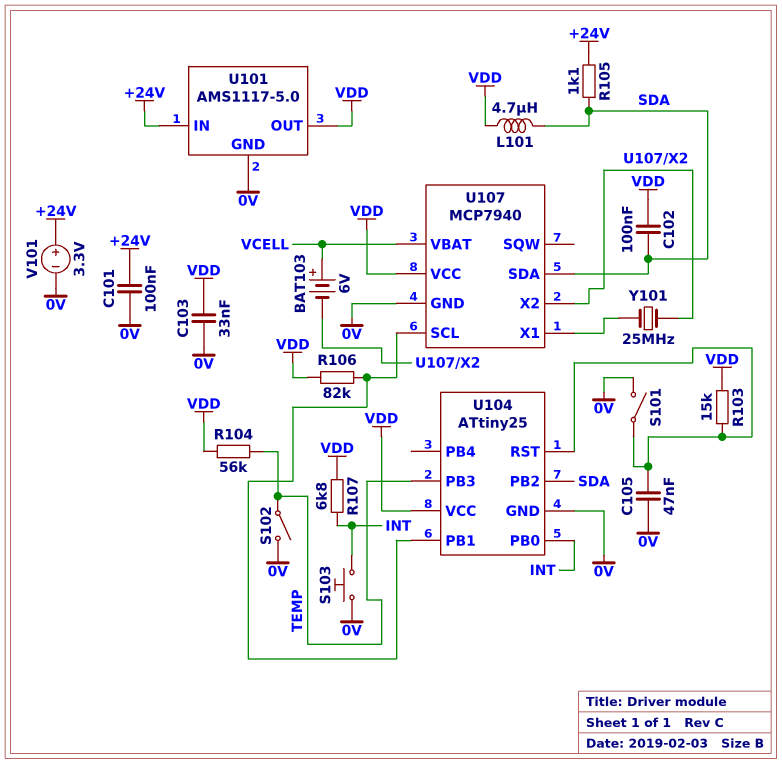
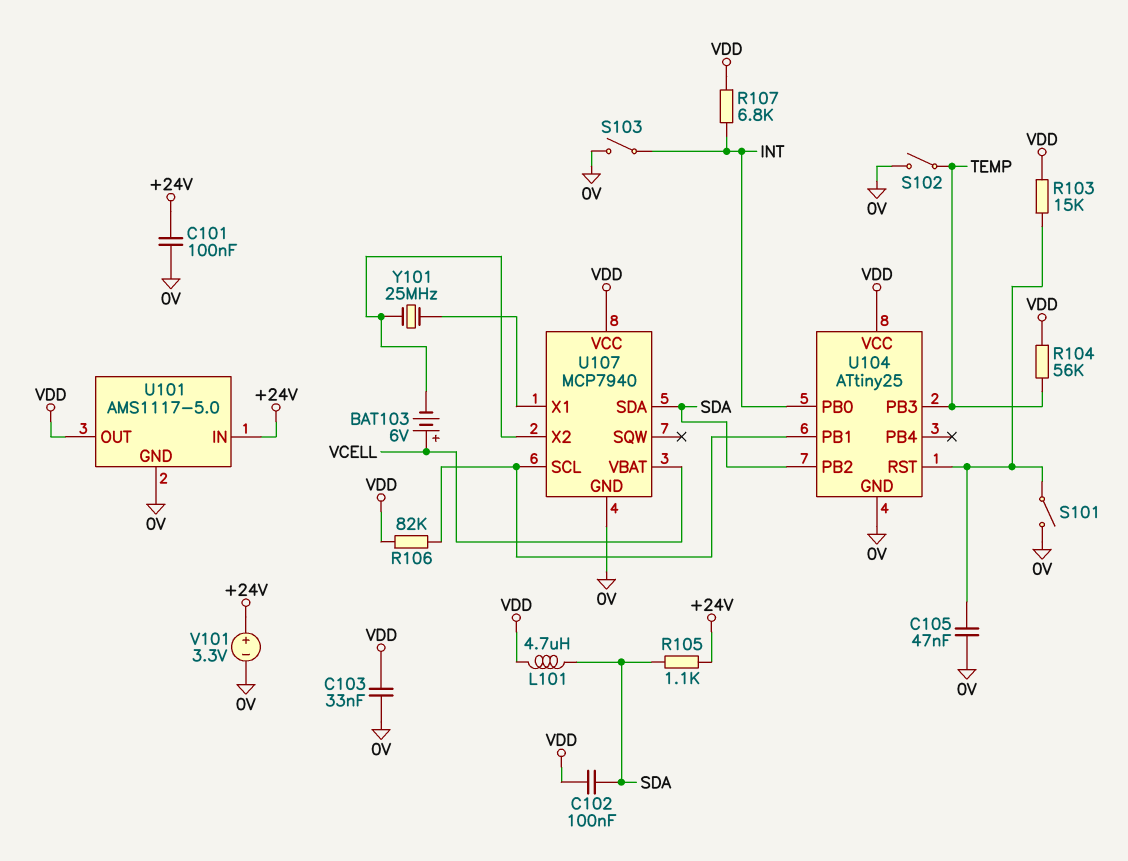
S103: button (0V, INT) -> switch (0V, INT)

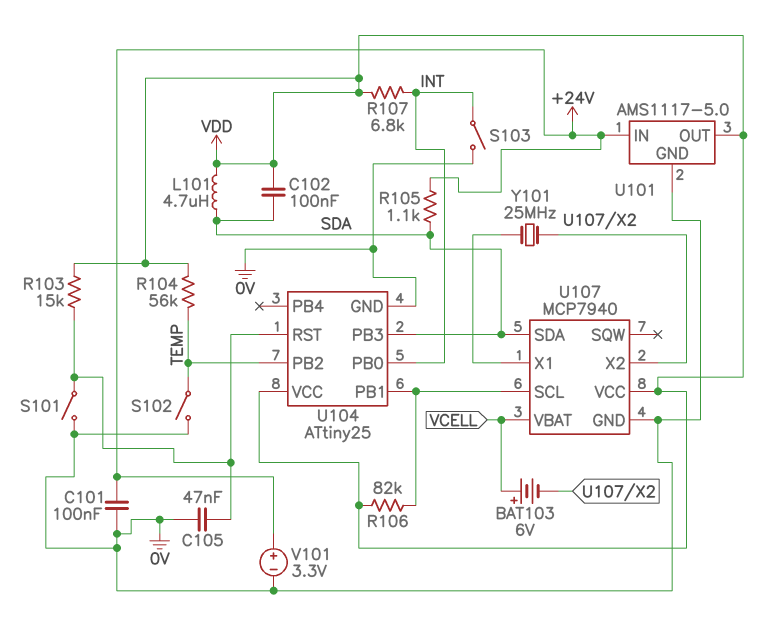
C103: 33nF (0V, VDD) -> none
U104 pin PB2: SDA -> TEMP
U104 pin PB3: TEMP -> SDA

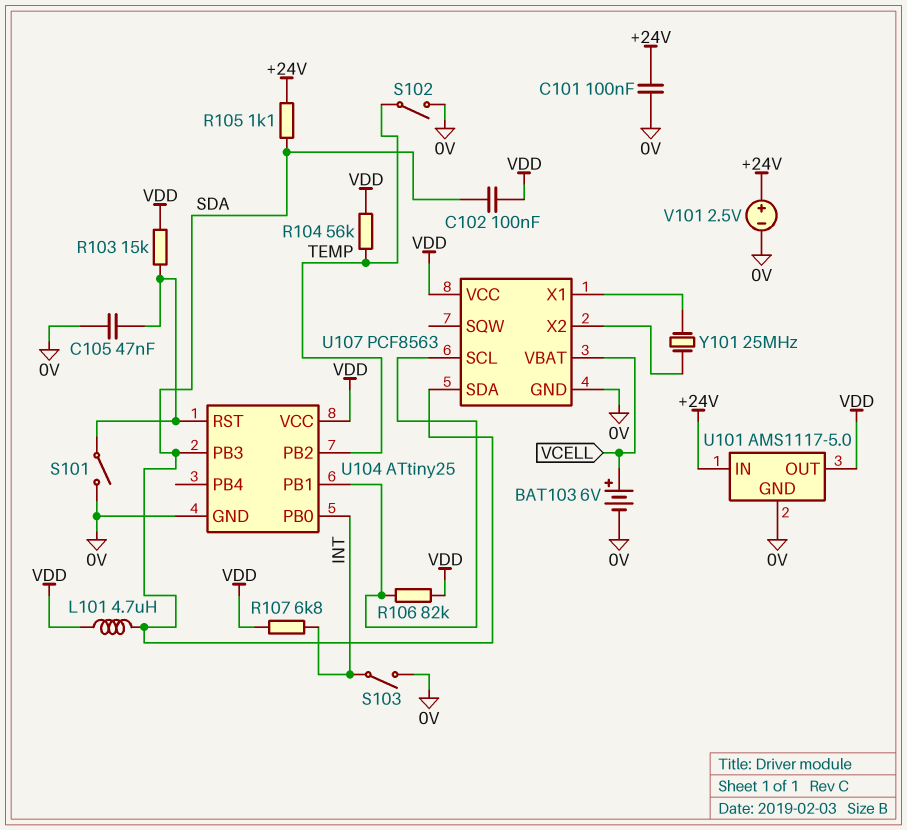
BAT103: 6V (plus VCELL, minus U107/X2) -> 6V (plus VCELL, minus 0V)
U107: MCP7940 -> PCF8563
V101: 3.3V (plus +24V, minus 0V) -> 2.5V (plus +24V, minus 0V)

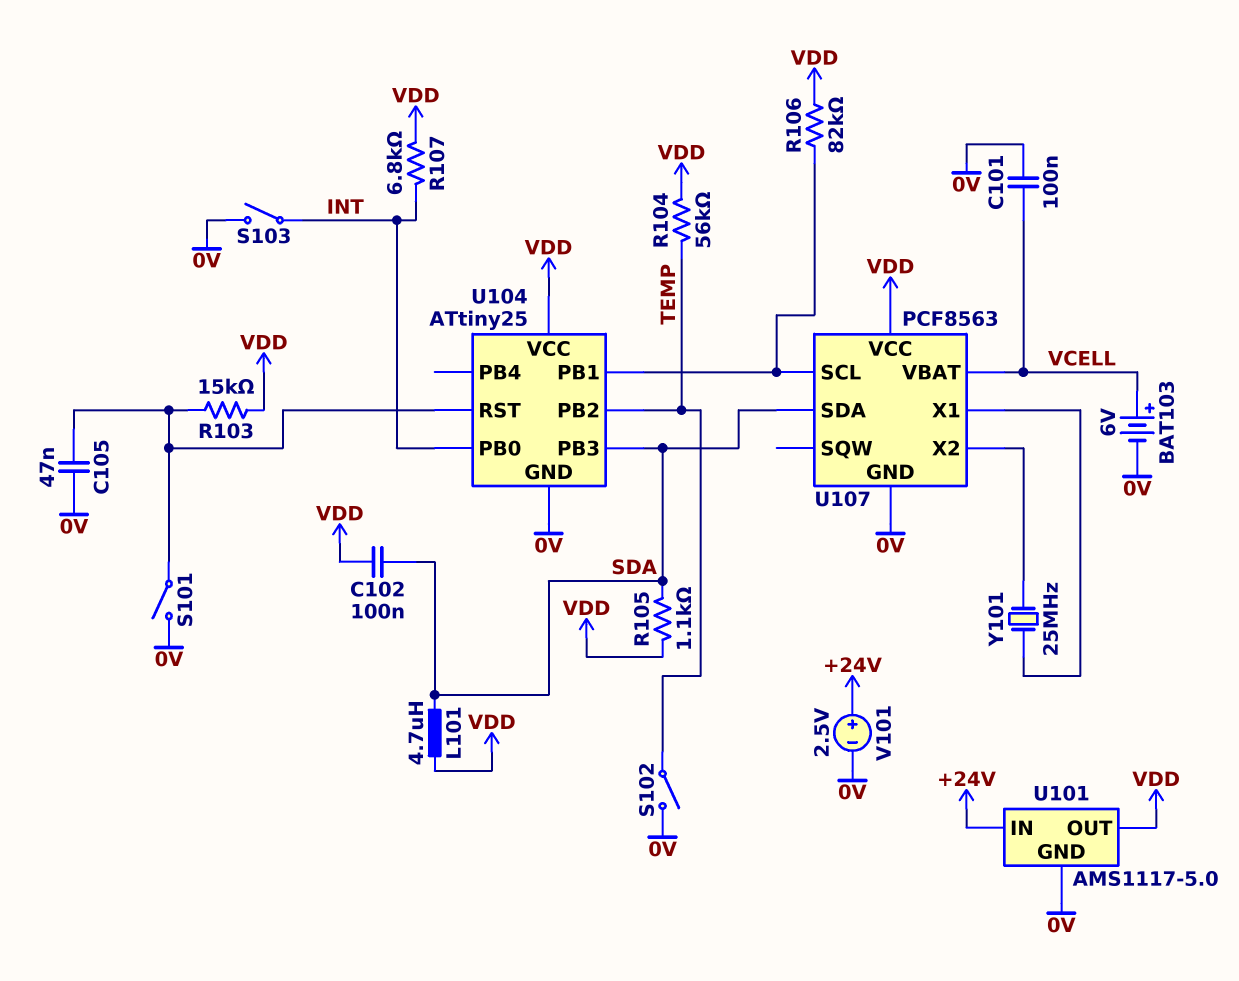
C101: 100nF (+24V, 0V) -> 100nF (0V, VCELL)
R105: 1.1k (+24V, SDA) -> 1.1k (SDA, VDD)

